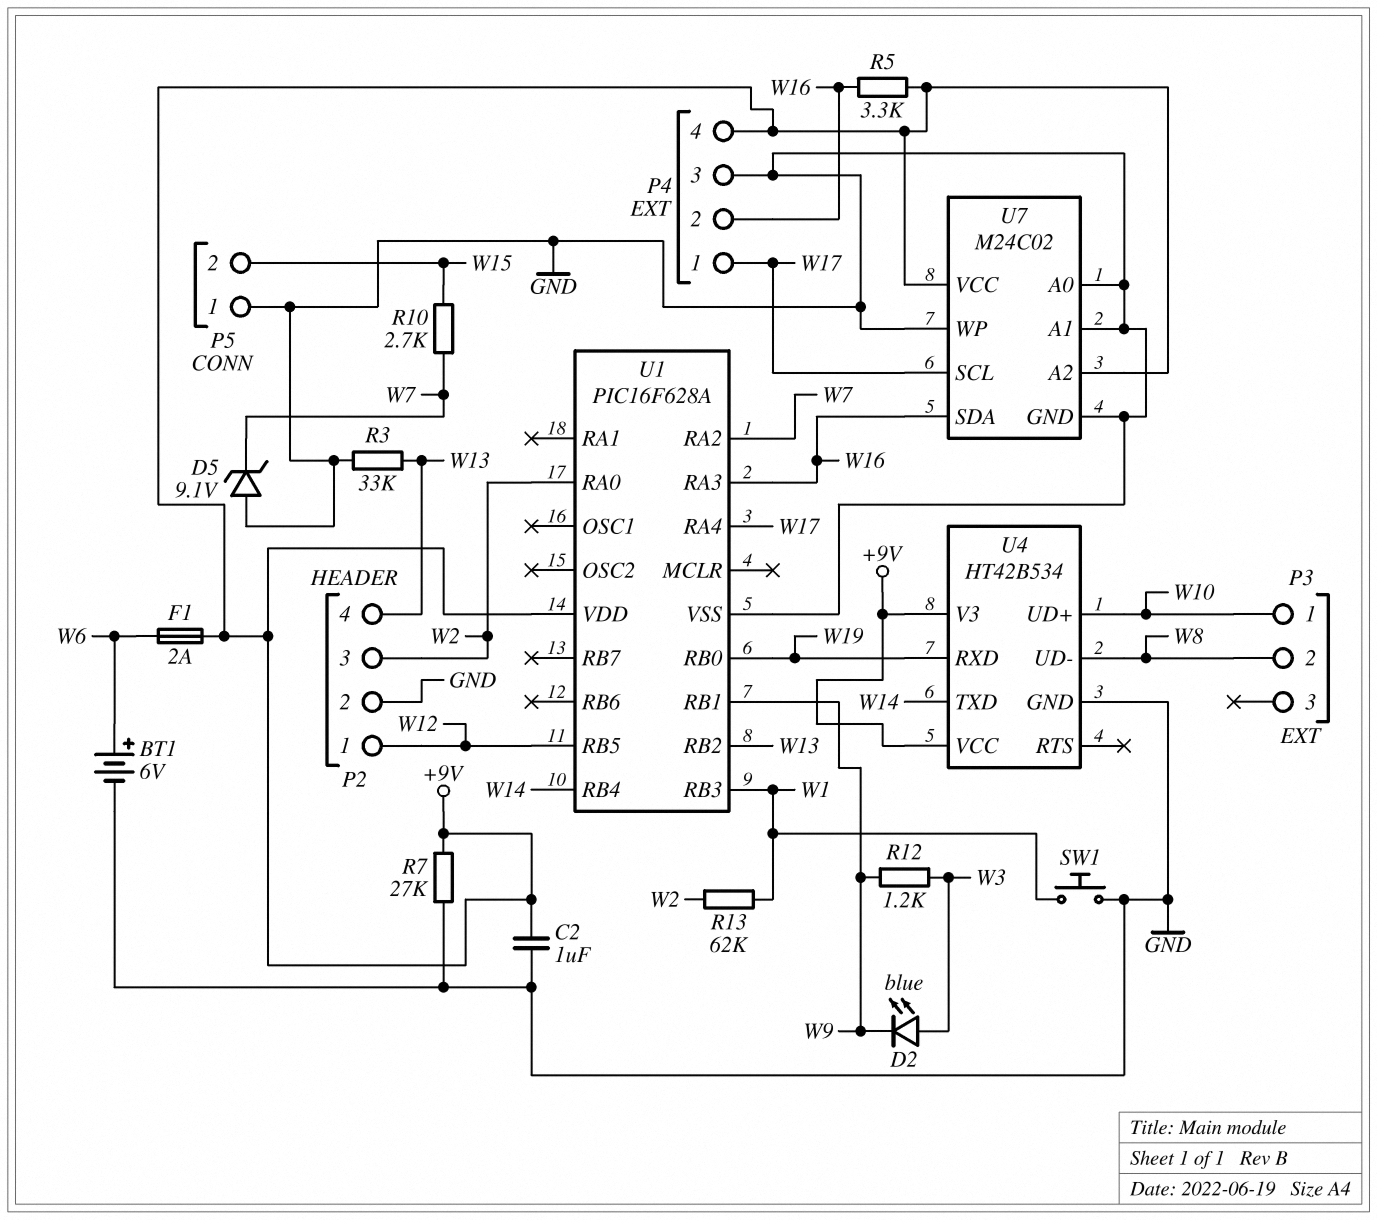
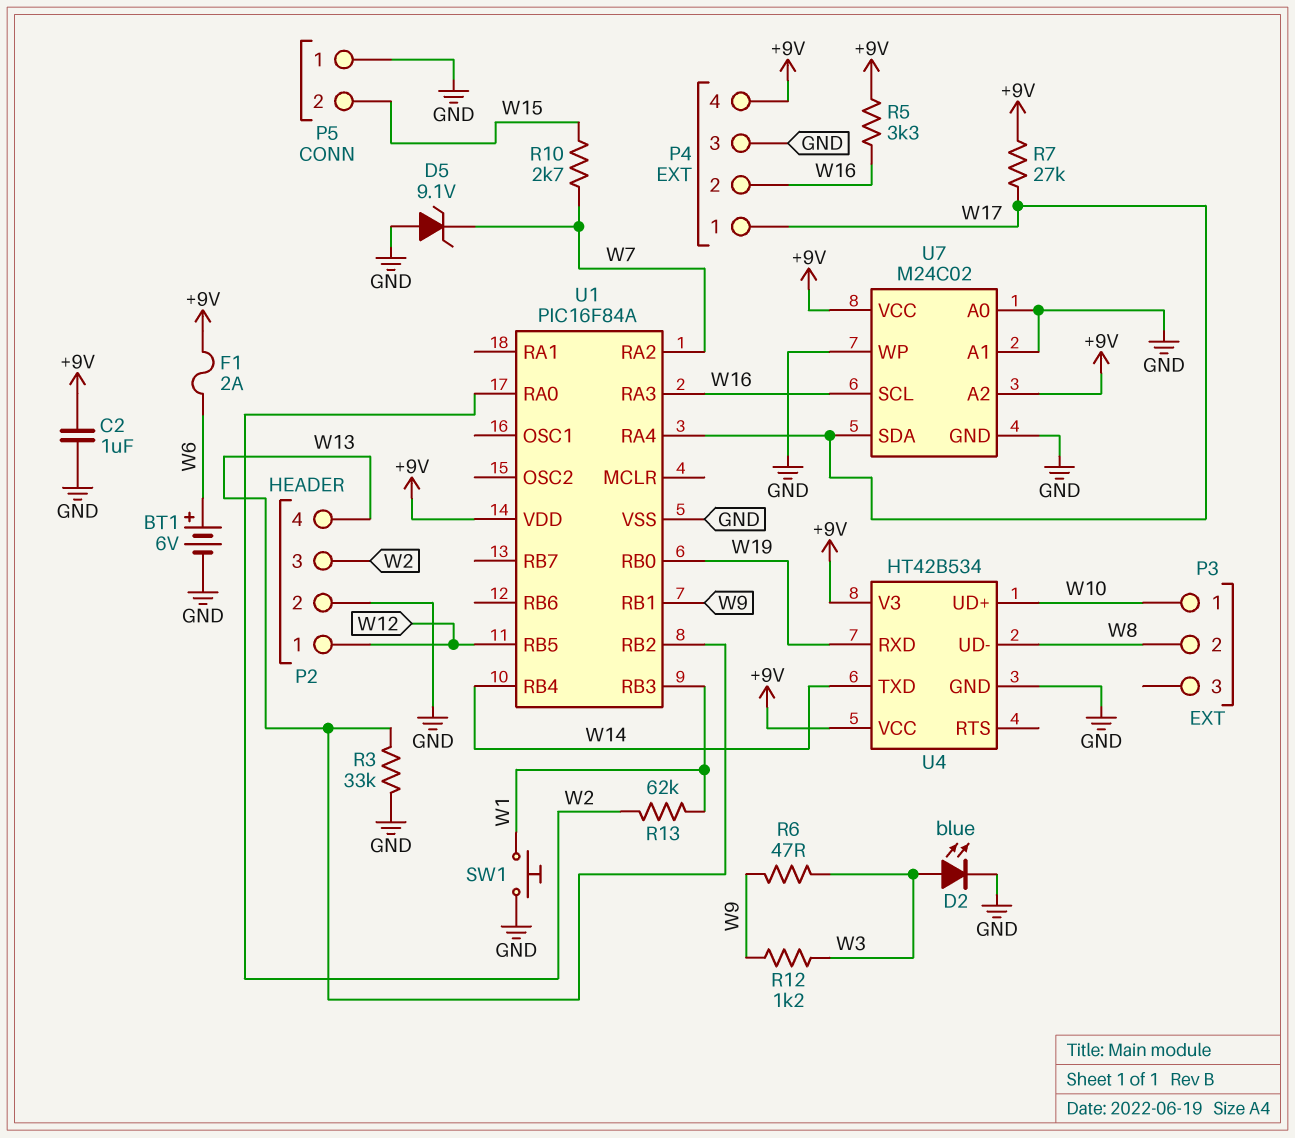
D2: LED blue (A W3, K W9) -> LED blue (A W3, K GND)
R6: none -> 47 (W3, W9)
R7: 27k (+9V, GND) -> 27k (+9V, W17)
U1: PIC16F628A -> PIC16F84A
U7 pin SCL: W17 -> W16
U7 pin SDA: W16 -> W17

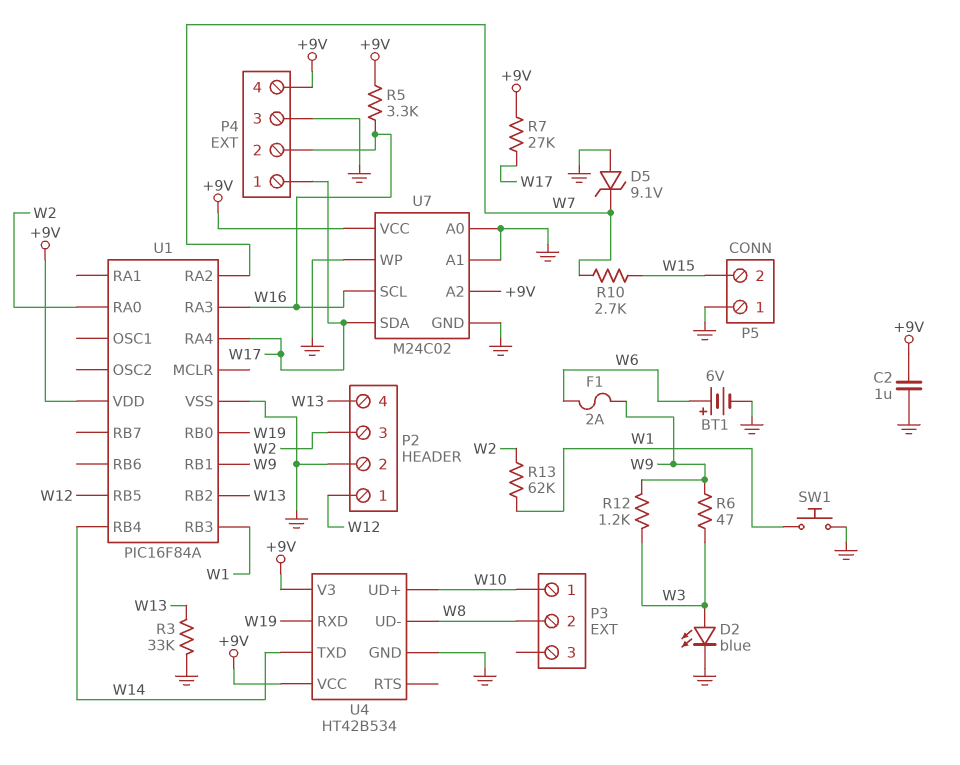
F1: 2A (+9V, W6) -> 2A (W6, W9)

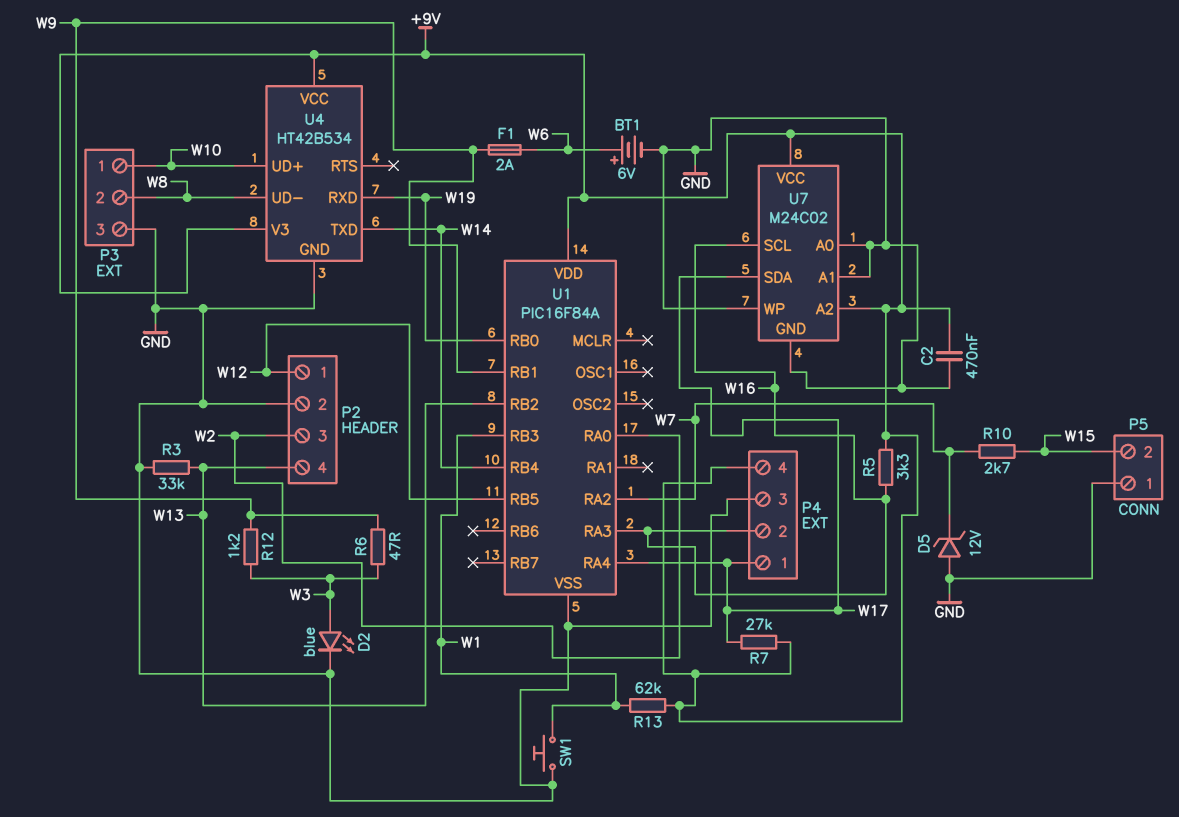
C2: 1uF (+9V, GND) -> 470nF (+9V, GND)
D5: zener 9.1V (A GND, K W7) -> zener 12V (A GND, K W7)
P3 pin 3: none -> GND
R13: 62k (W1, W2) -> 62k (+9V, W1)

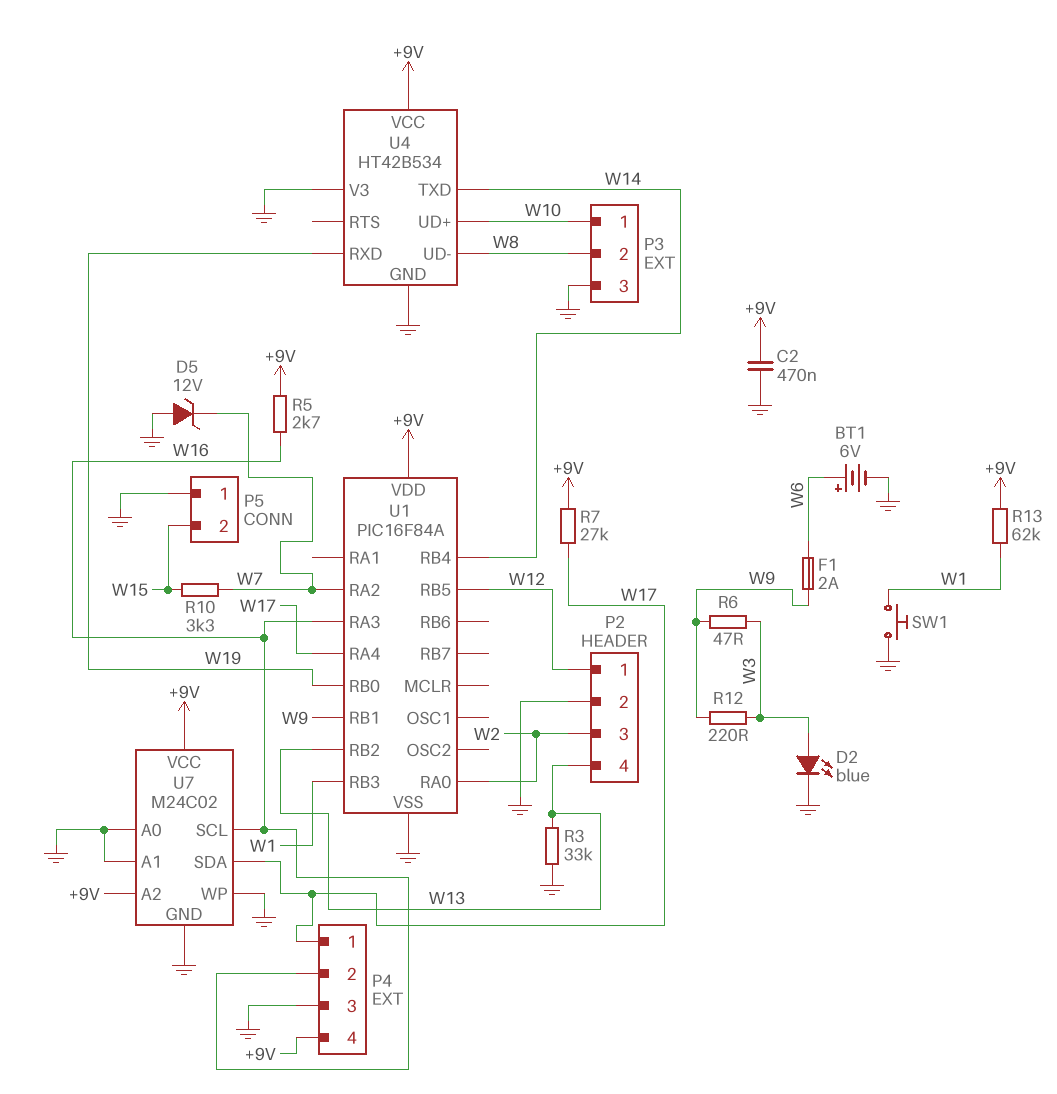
R5: 3.3k (+9V, W16) -> 2.7k (+9V, W16)
R10: 2.7k (W7, W15) -> 3.3k (W7, W15)
R12: 1.2k (W3, W9) -> 220 (W3, W9)
U4 pin V3: +9V -> GND

